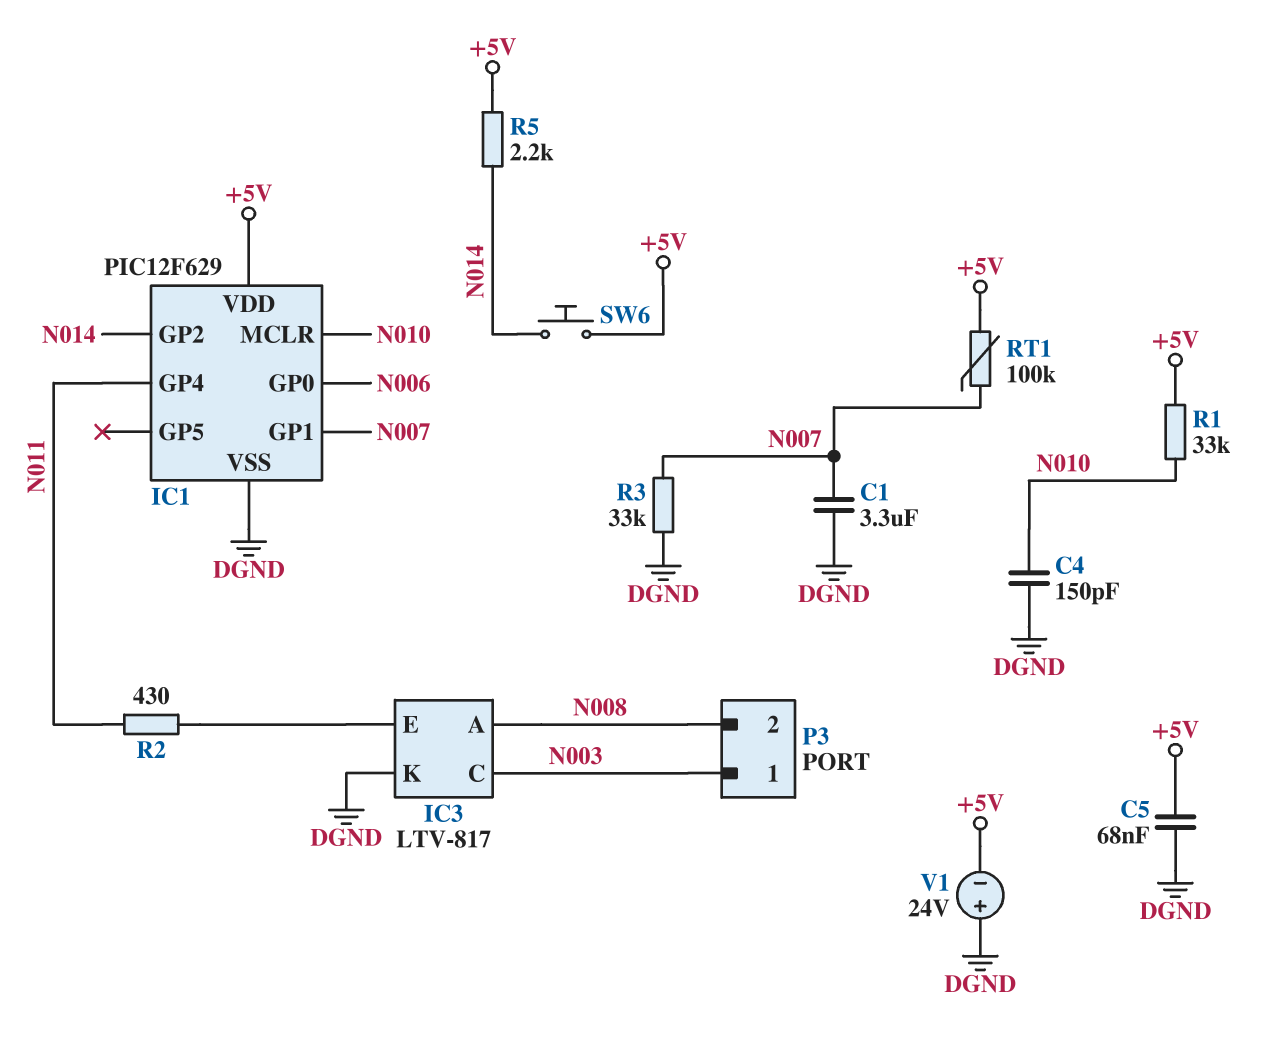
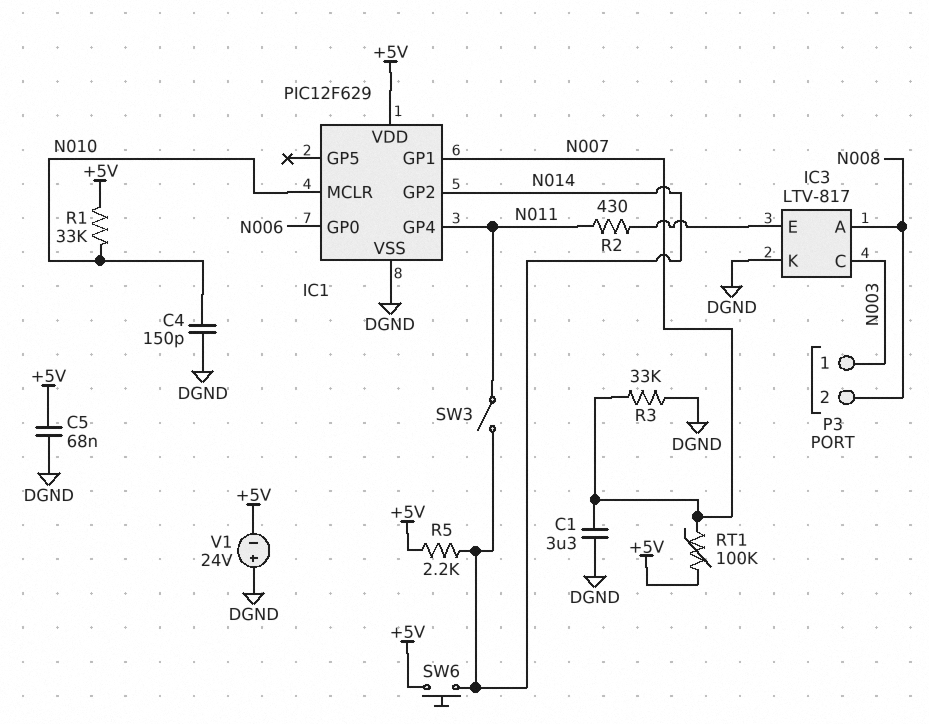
SW3: none -> switch (N011, N014)

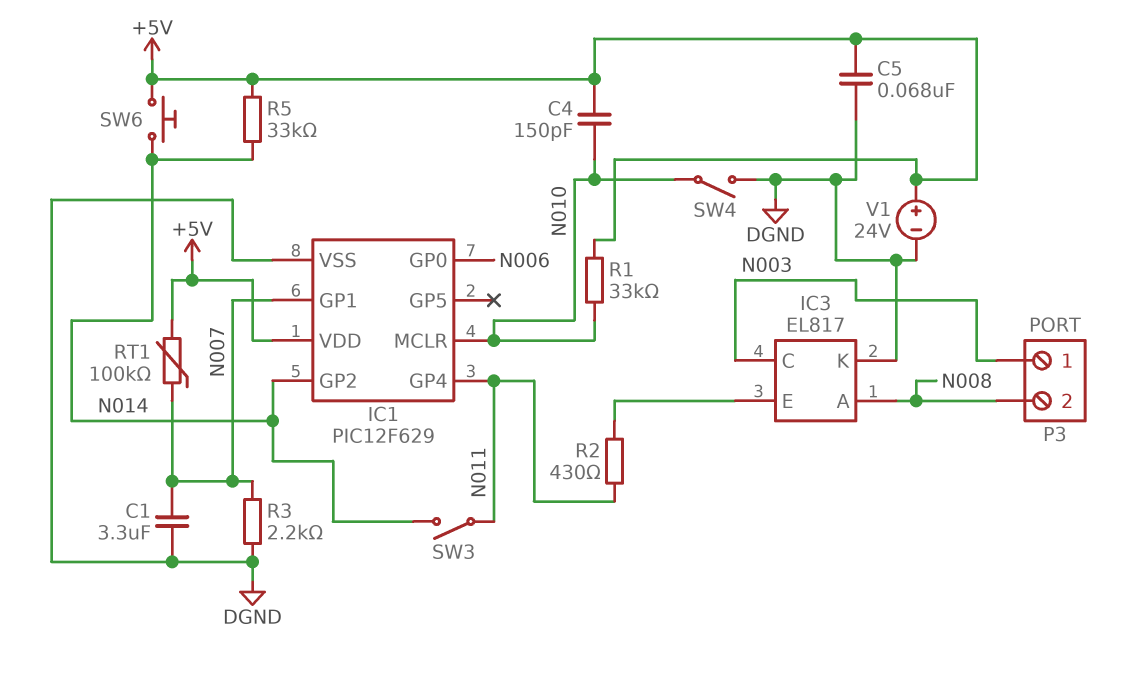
C4: 150pF (DGND, N010) -> 150pF (+5V, N010)
IC3: LTV-817 -> EL817
R3: 33k (DGND, N007) -> 2.2k (DGND, N007)
R5: 2.2k (+5V, N014) -> 33k (+5V, N014)
SW4: none -> switch (DGND, N010)
V1: 24V (plus DGND, minus +5V) -> 24V (plus +5V, minus DGND)

